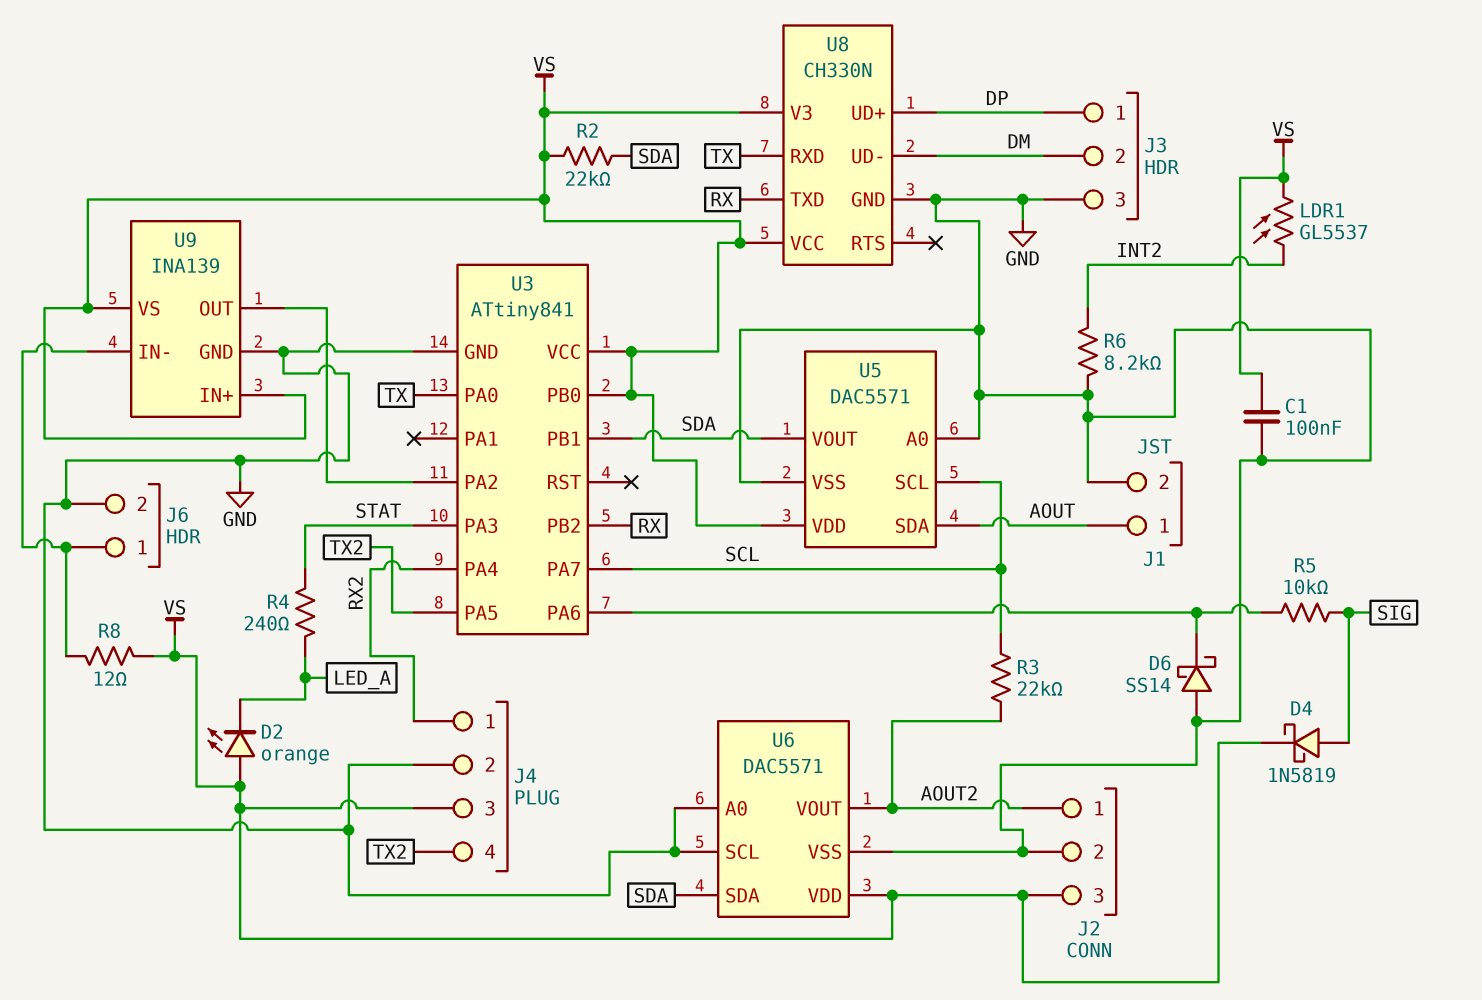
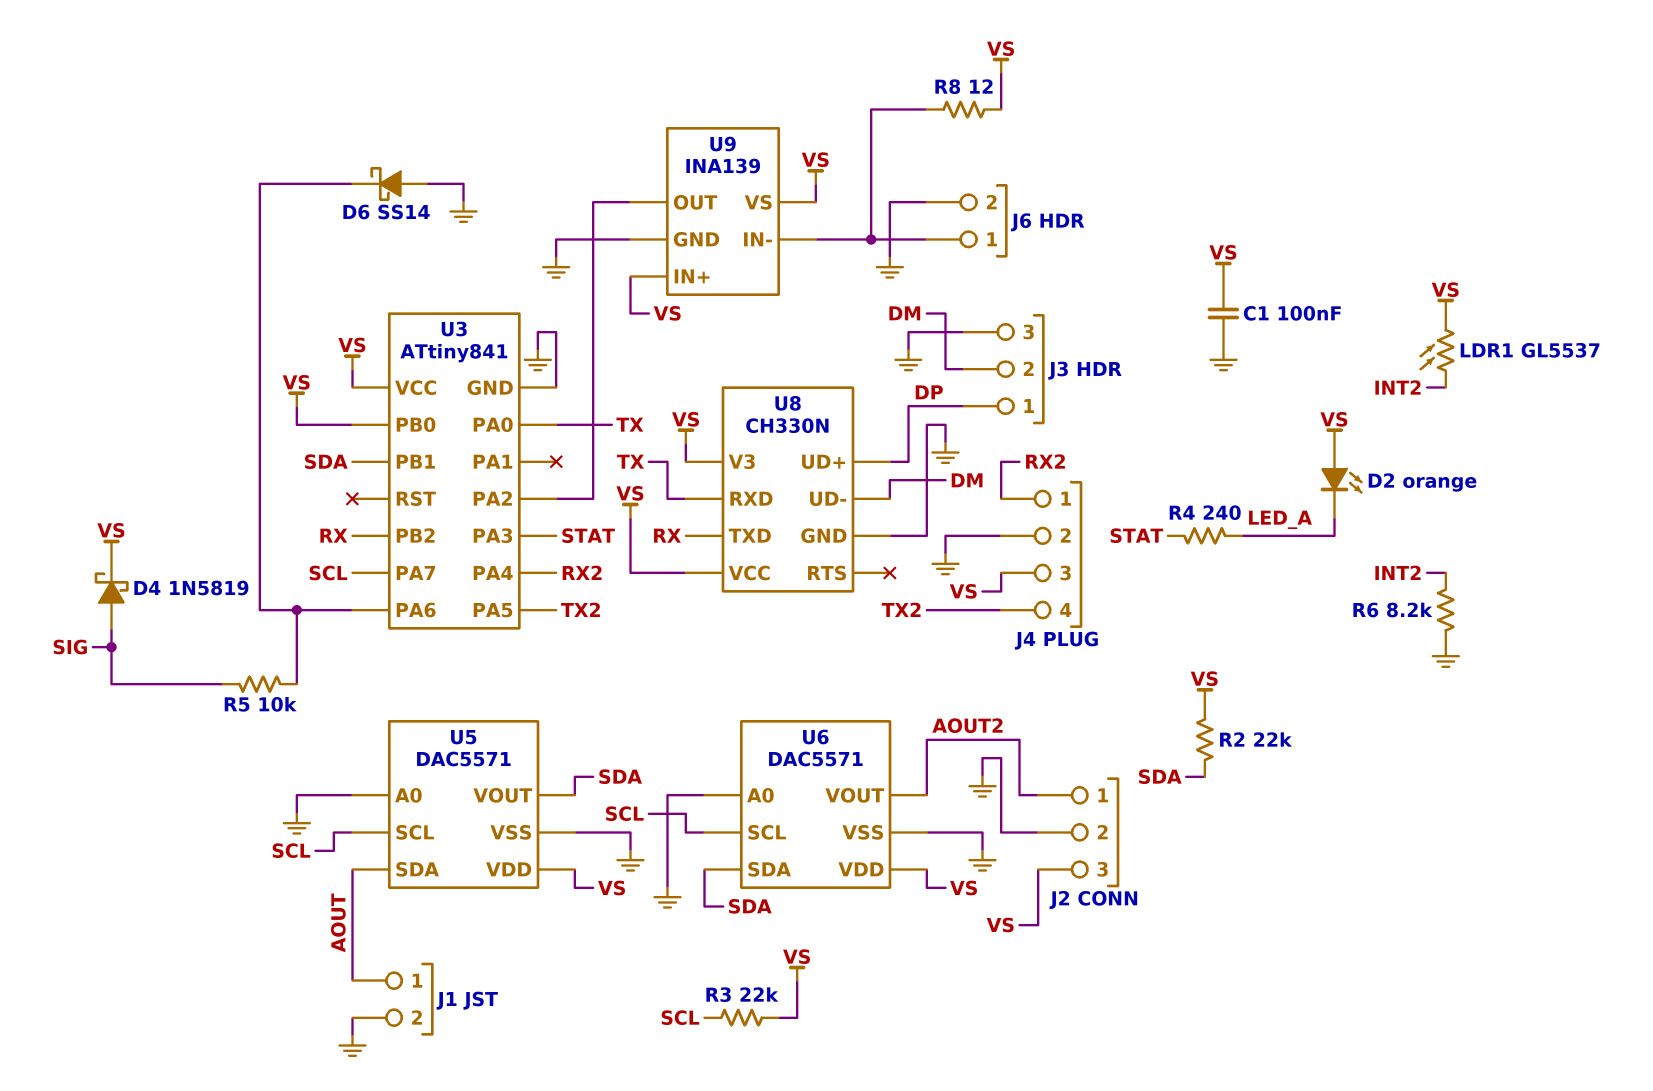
R3: 22k (AOUT2, SCL) -> 22k (SCL, VS)
U6 pin SCL: GND -> SCL

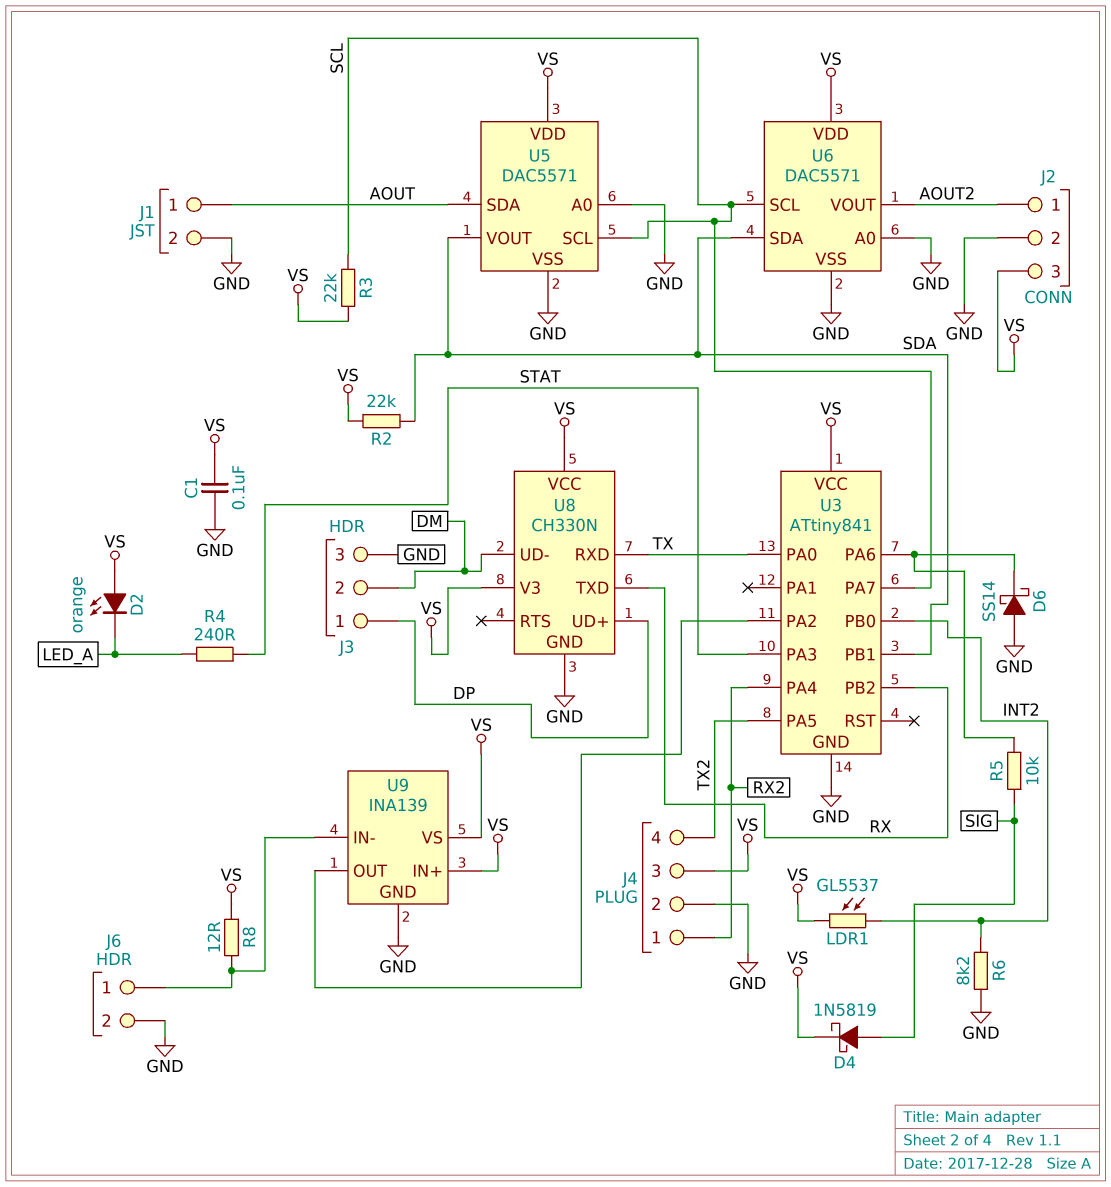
U3 pin PB0: VS -> INT2

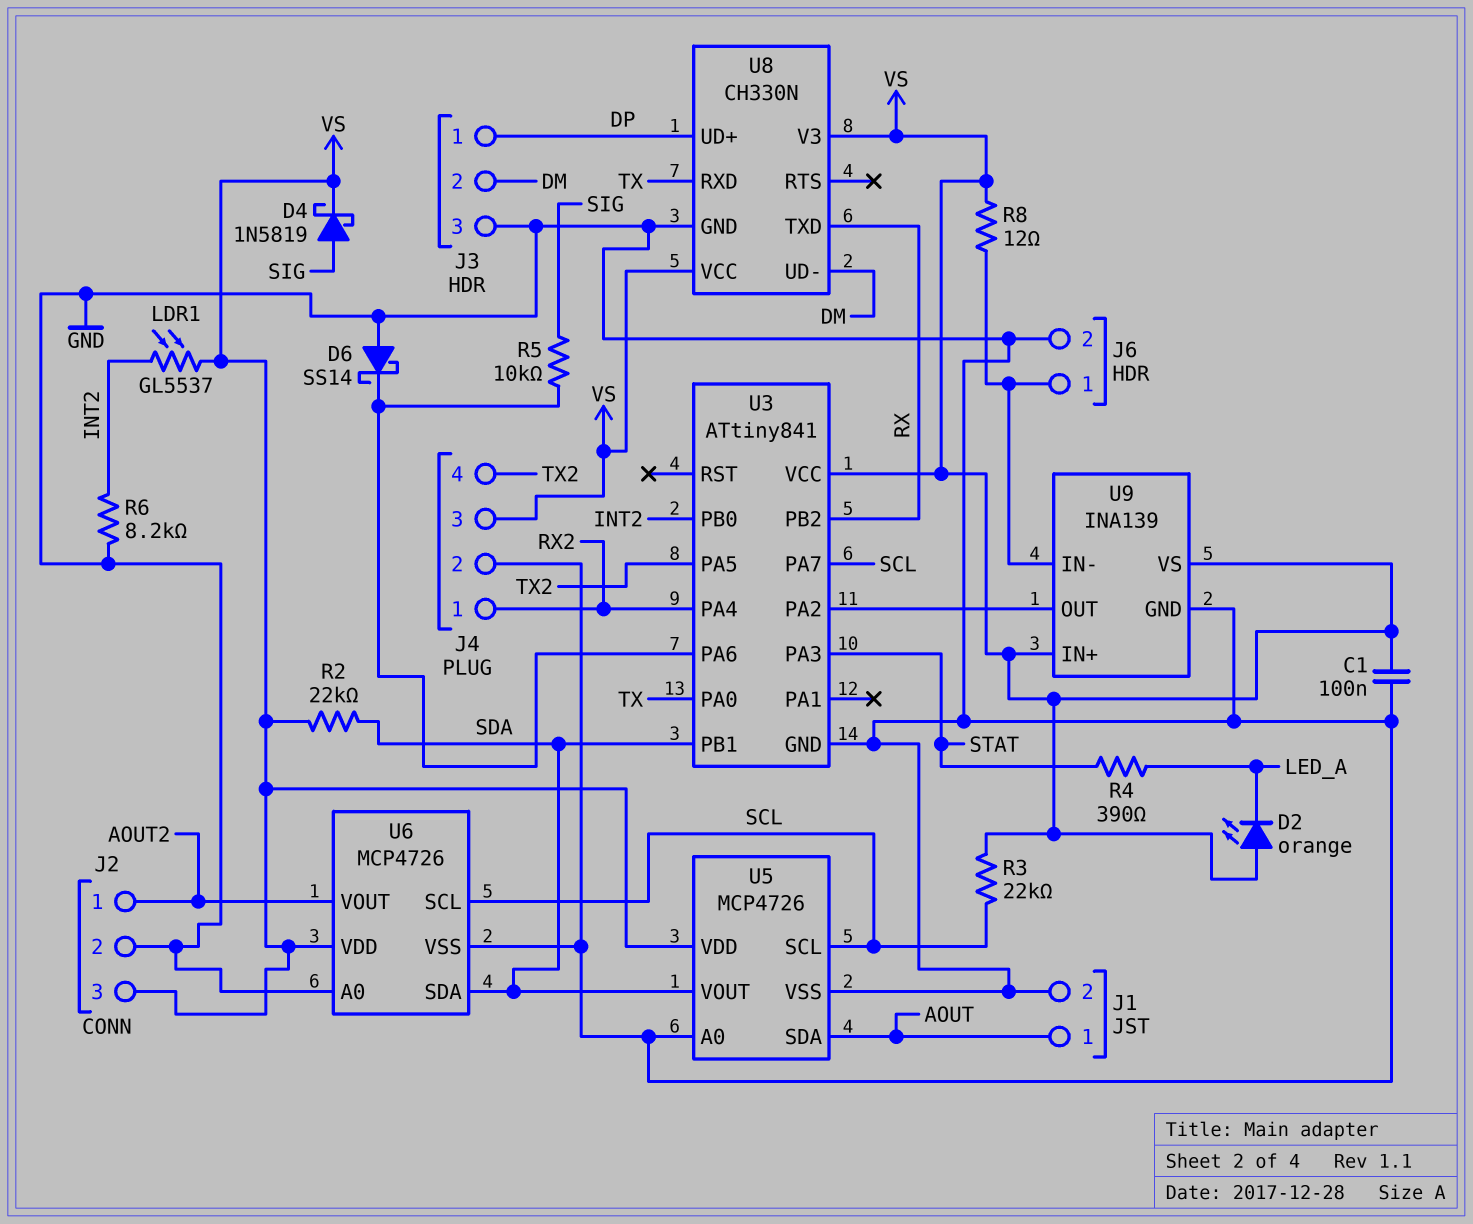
R4: 240 (LED_A, STAT) -> 390 (LED_A, STAT)
U5: DAC5571 -> MCP4726
U6: DAC5571 -> MCP4726

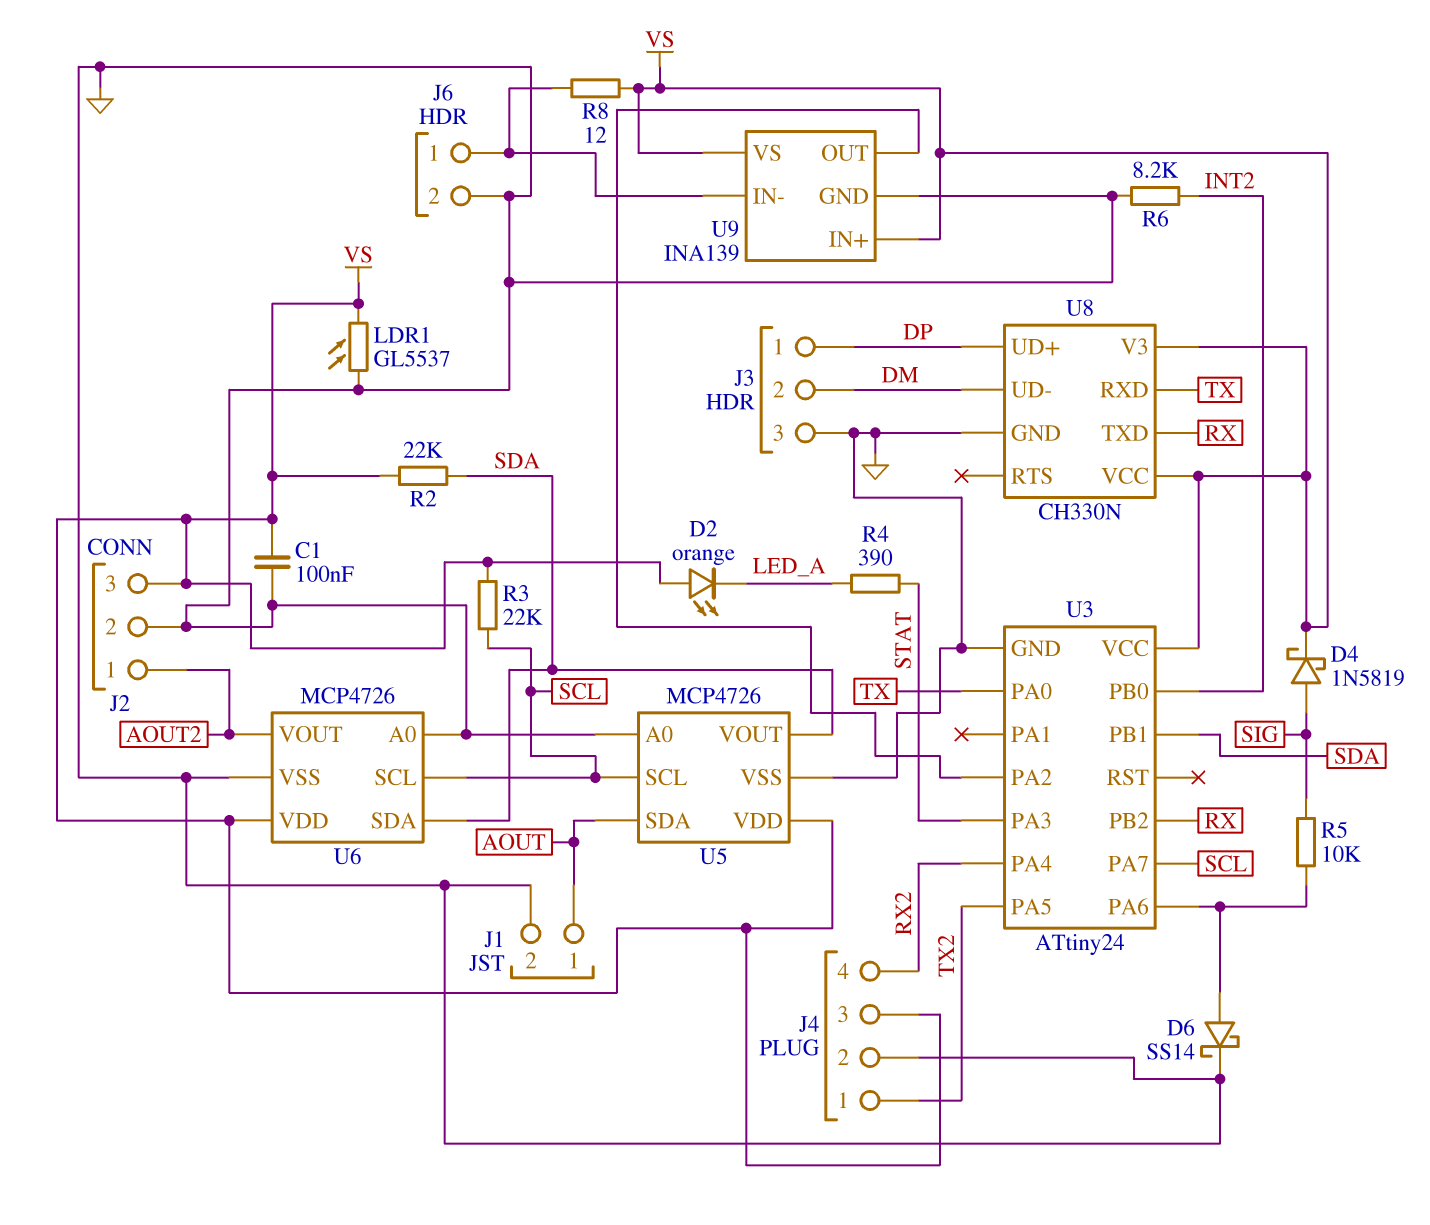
D6: schottky SS14 (A GND, K U3/PA6) -> schottky SS14 (A U3/PA6, K GND)
J4 pin 1: RX2 -> TX2
J4 pin 4: TX2 -> RX2
LDR1: GL5537 (INT2, VS) -> GL5537 (GND, VS)
U3: ATtiny841 -> ATtiny24

